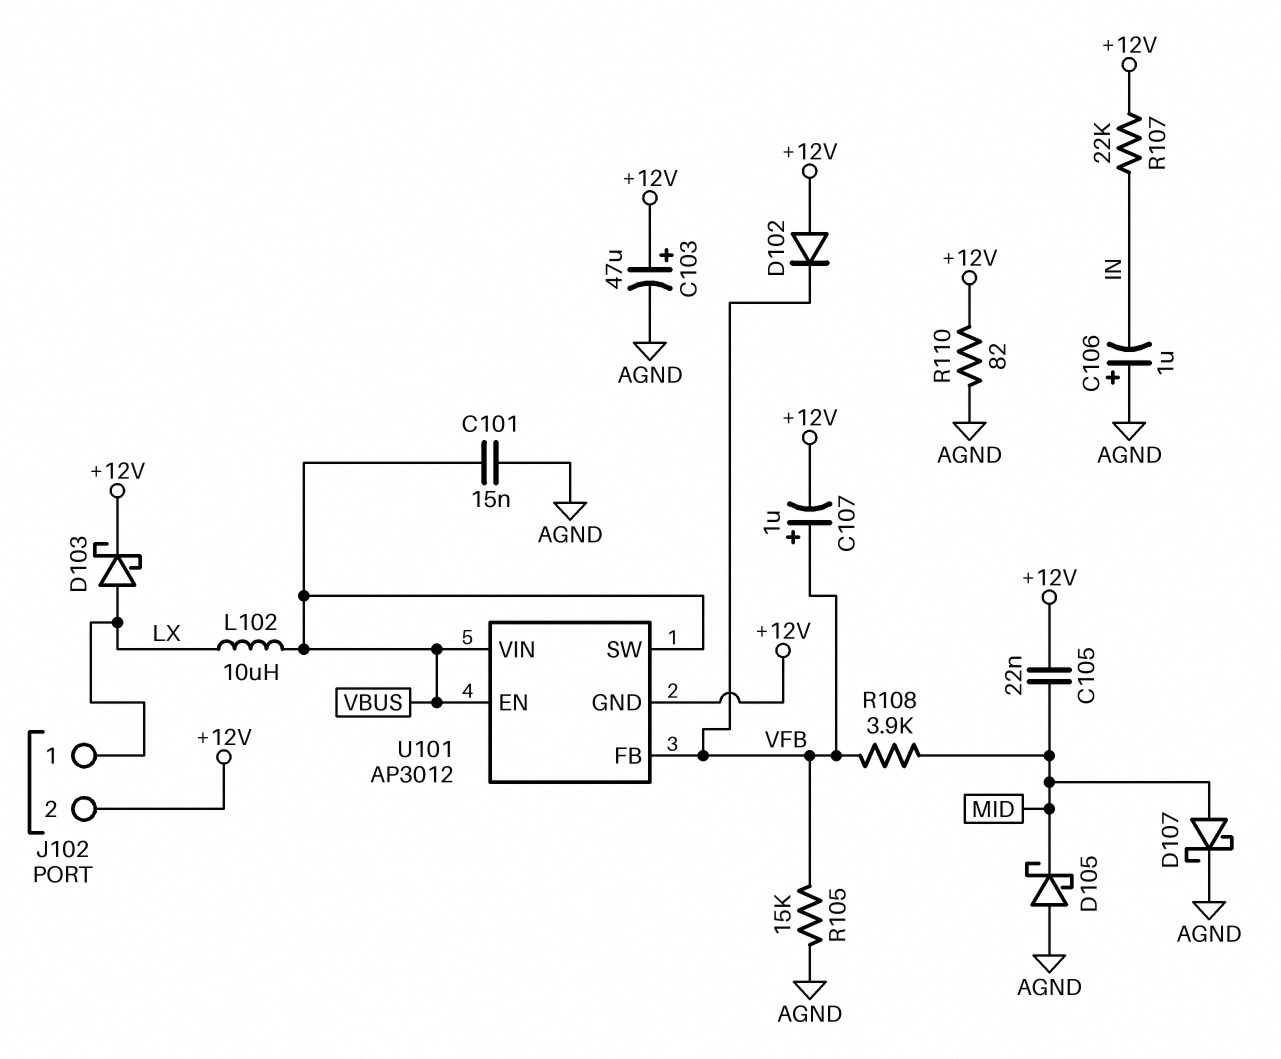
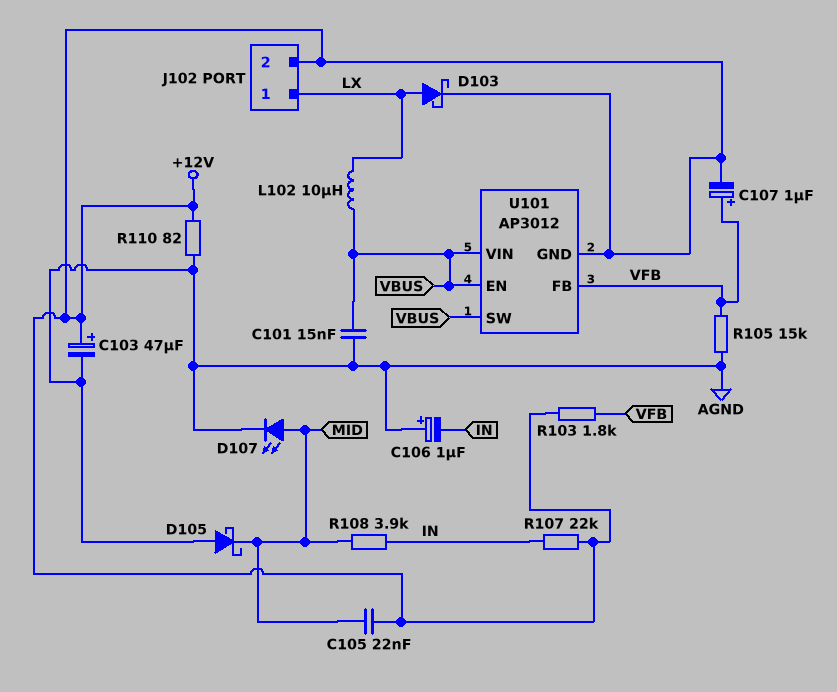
D102: diode (A +12V, K VFB) -> none
D107: schottky (A MID, K AGND) -> LED (A MID, K AGND)
R103: none -> 1.8k (+12V, VFB)
R108: 3.9k (MID, VFB) -> 3.9k (IN, MID)

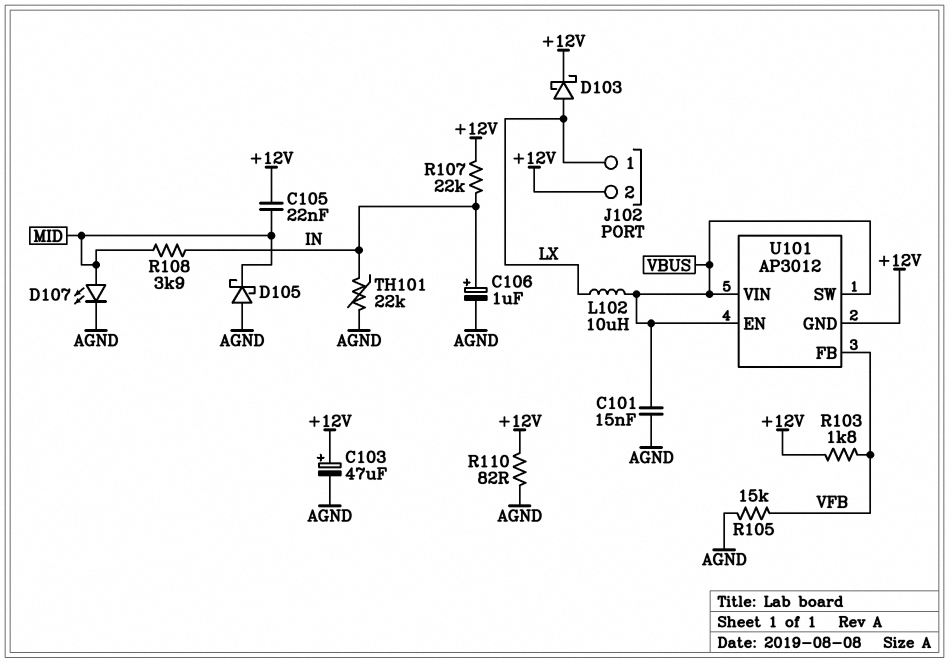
C106: 1uF (plus AGND, minus IN) -> 1uF (plus IN, minus AGND)
C107: 1uF (plus VFB, minus +12V) -> none
TH101: none -> 22k (AGND, IN)

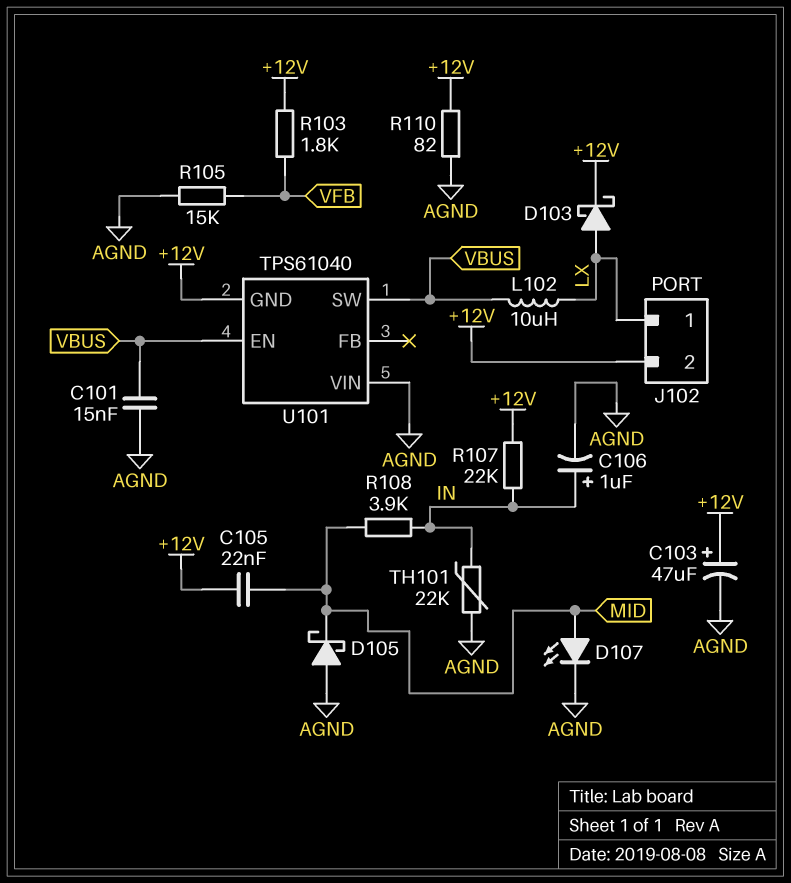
U101: AP3012 -> TPS61040
U101 pin FB: VFB -> none
U101 pin VIN: VBUS -> AGND

